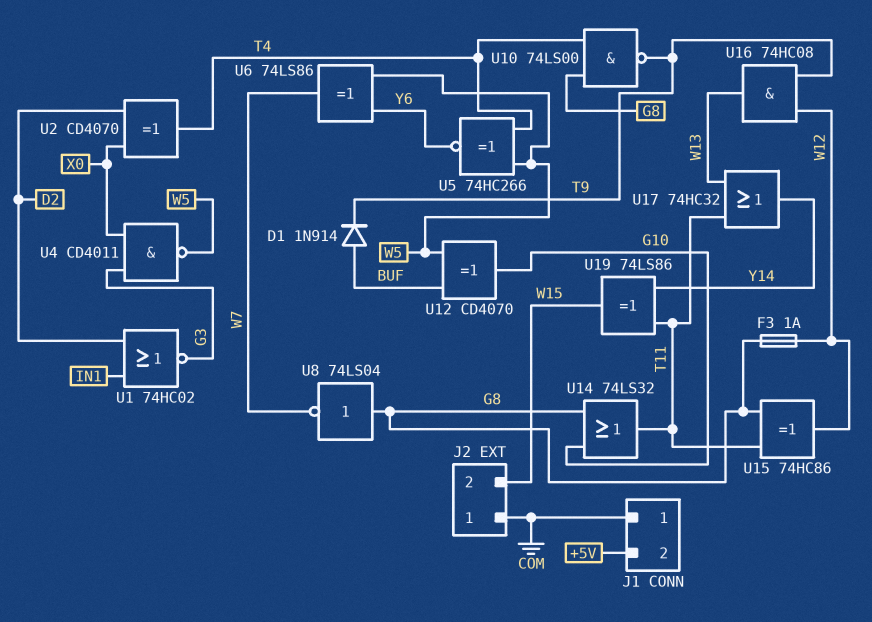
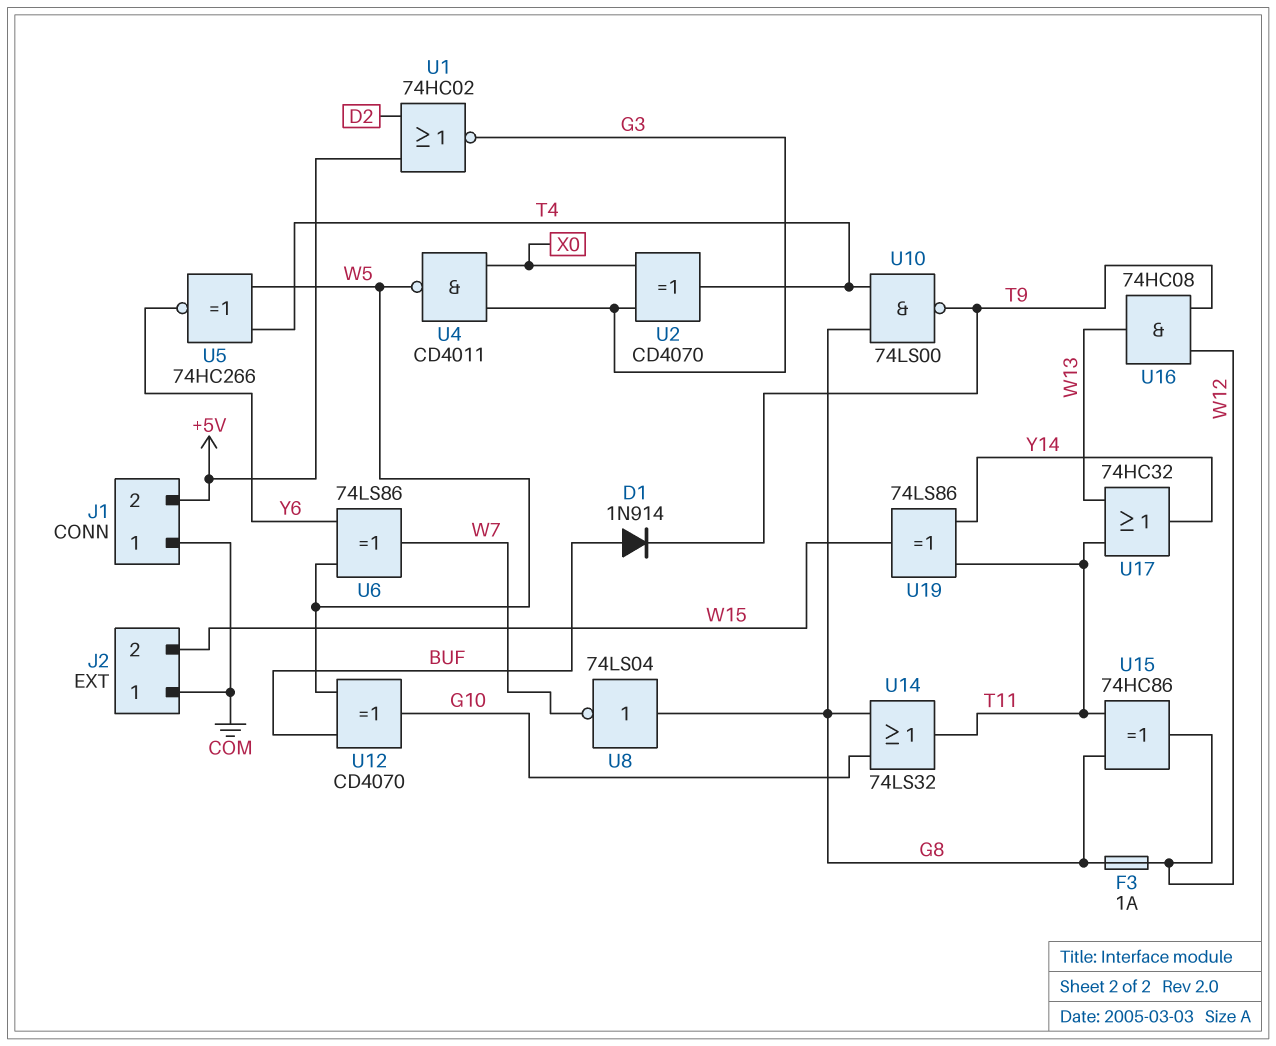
U1: NOR 74HC02 (in D2, in IN1, out G3) -> NOR 74HC02 (in +5V, in D2, out G3)
U2: XOR CD4070 (in D2, in X0, out T4) -> XOR CD4070 (in G3, in X0, out T4)

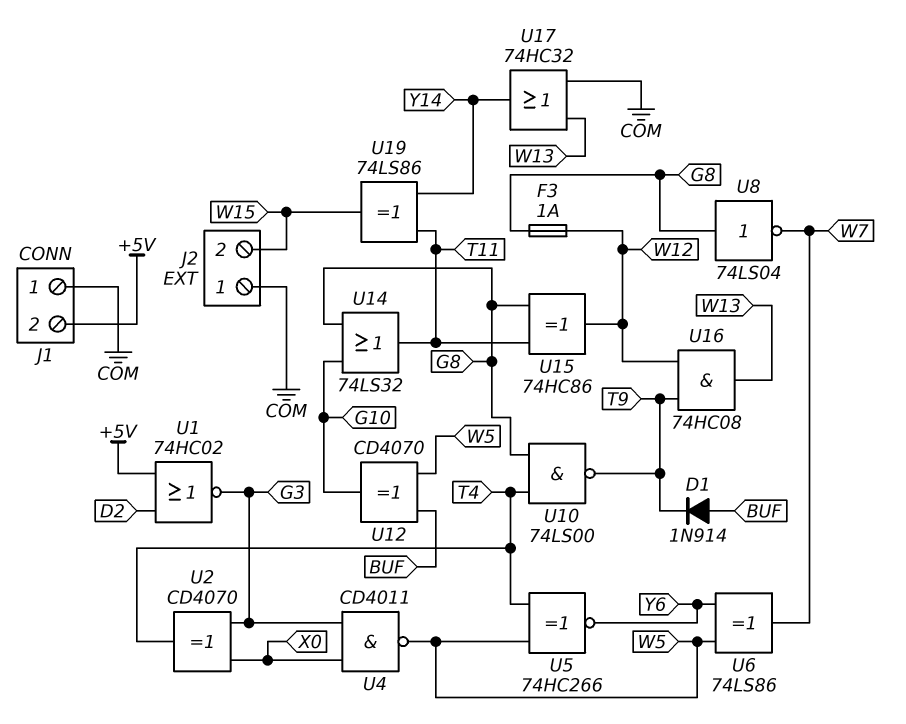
U17: OR 74HC32 (in T11, in W13, out Y14) -> OR 74HC32 (in COM, in W13, out Y14)

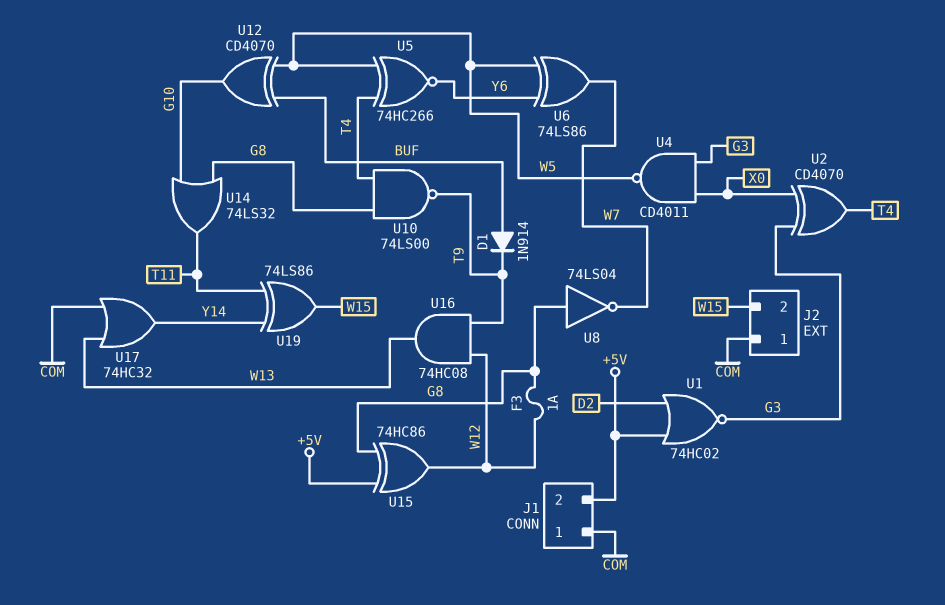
U15: XOR 74HC86 (in G8, in T11, out W12) -> XOR 74HC86 (in +5V, in G8, out W12)

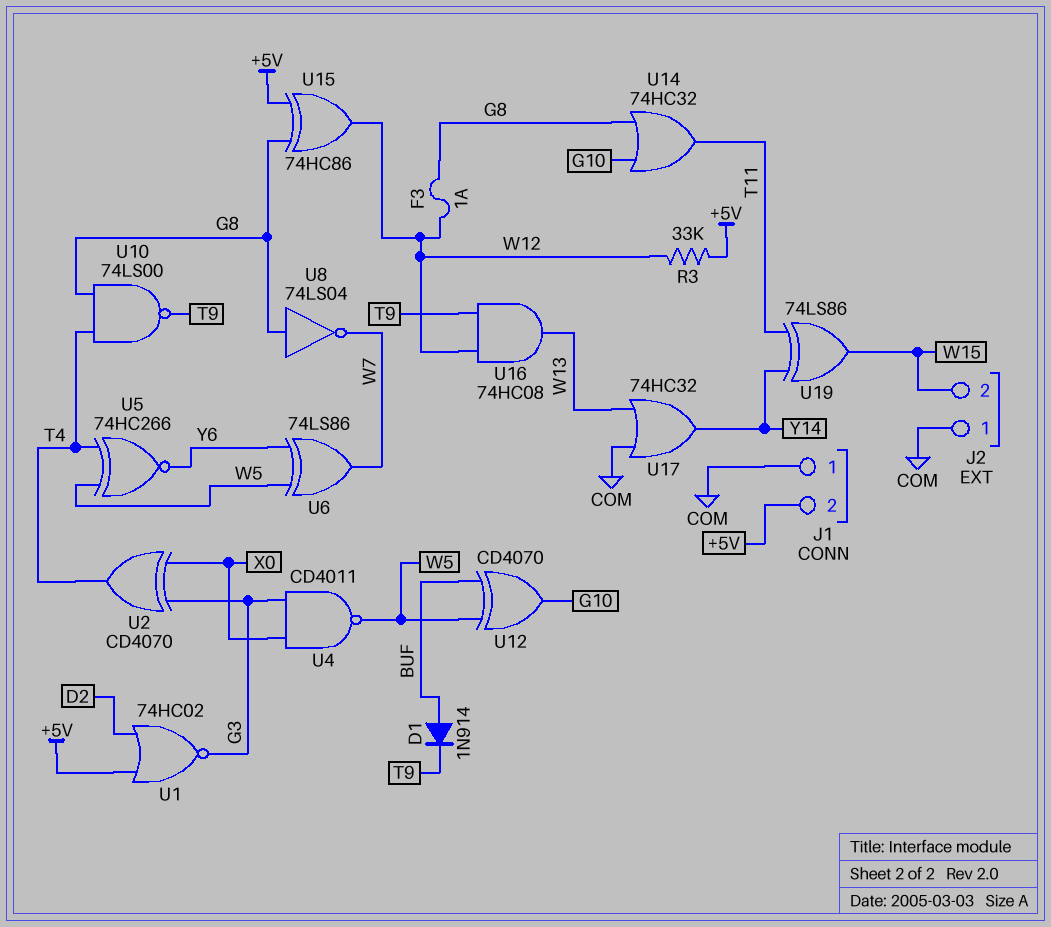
R3: none -> 33k (+5V, W12)
U14: OR 74LS32 (in G8, in G10, out T11) -> OR 74HC32 (in G8, in G10, out T11)

